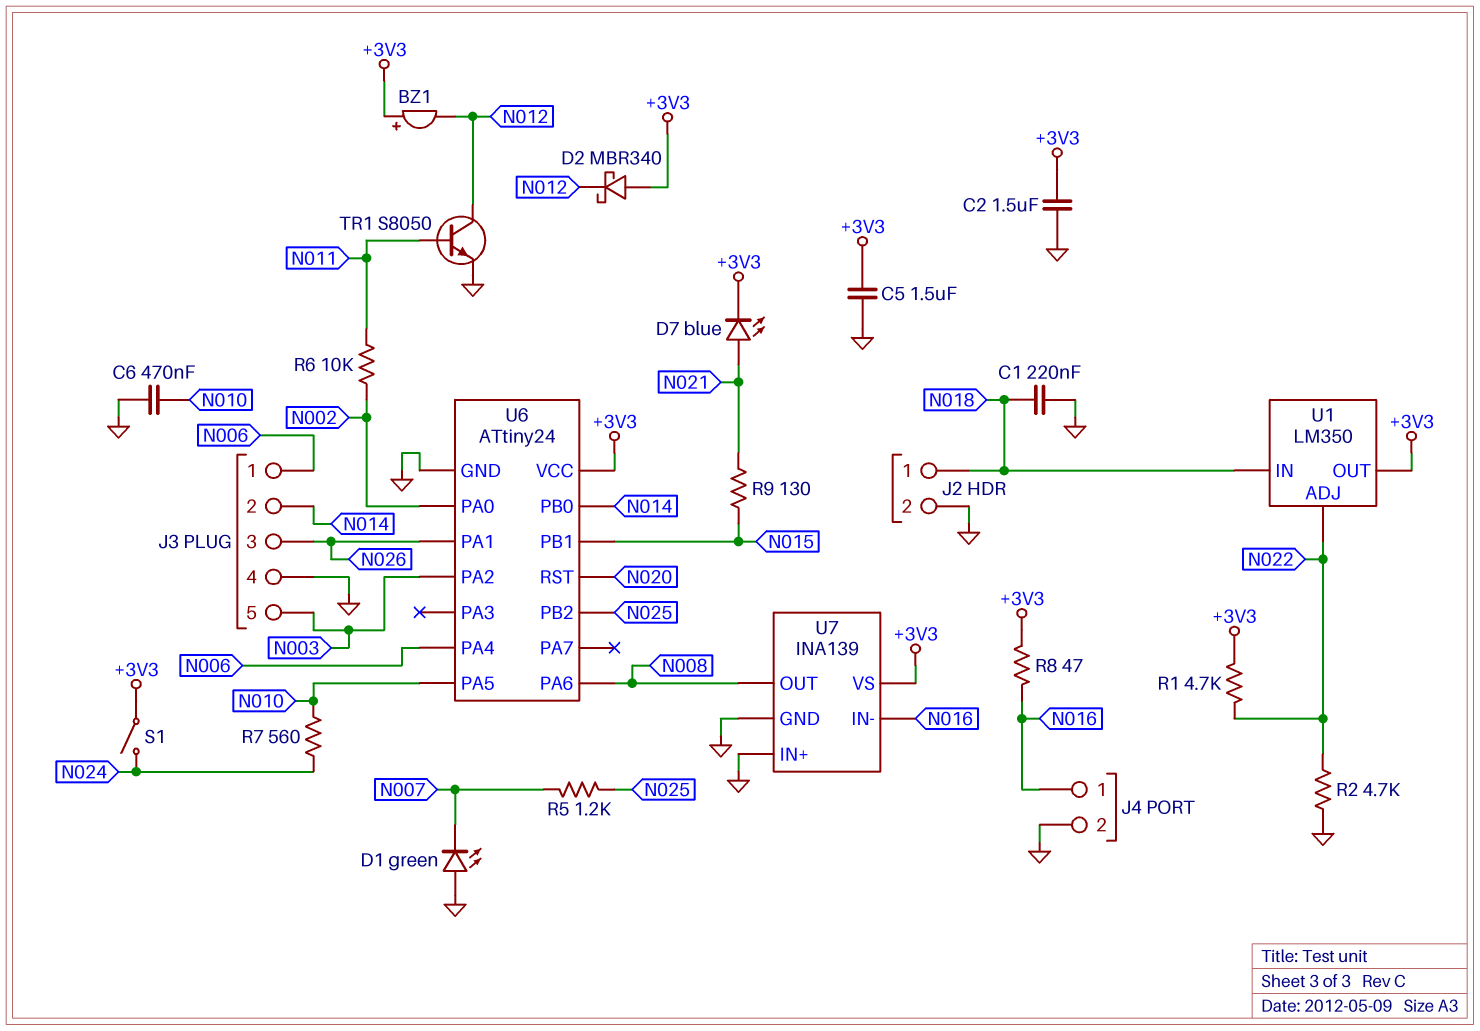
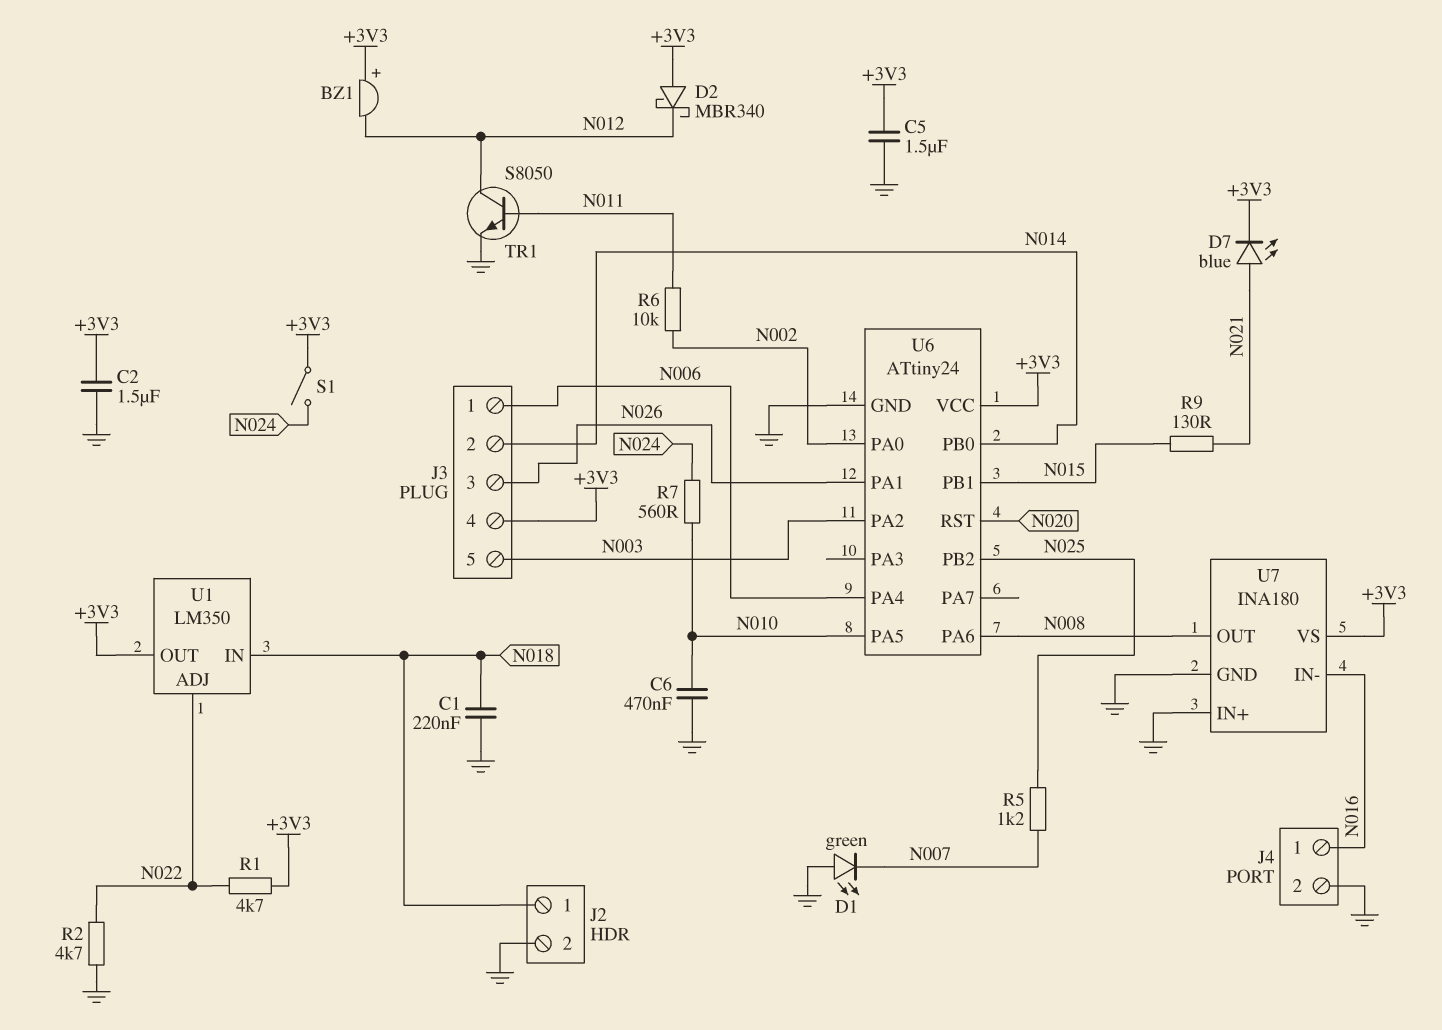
J3 pin 4: GND -> +3V3
R8: 47 (+3V3, N016) -> none
U7: INA139 -> INA180

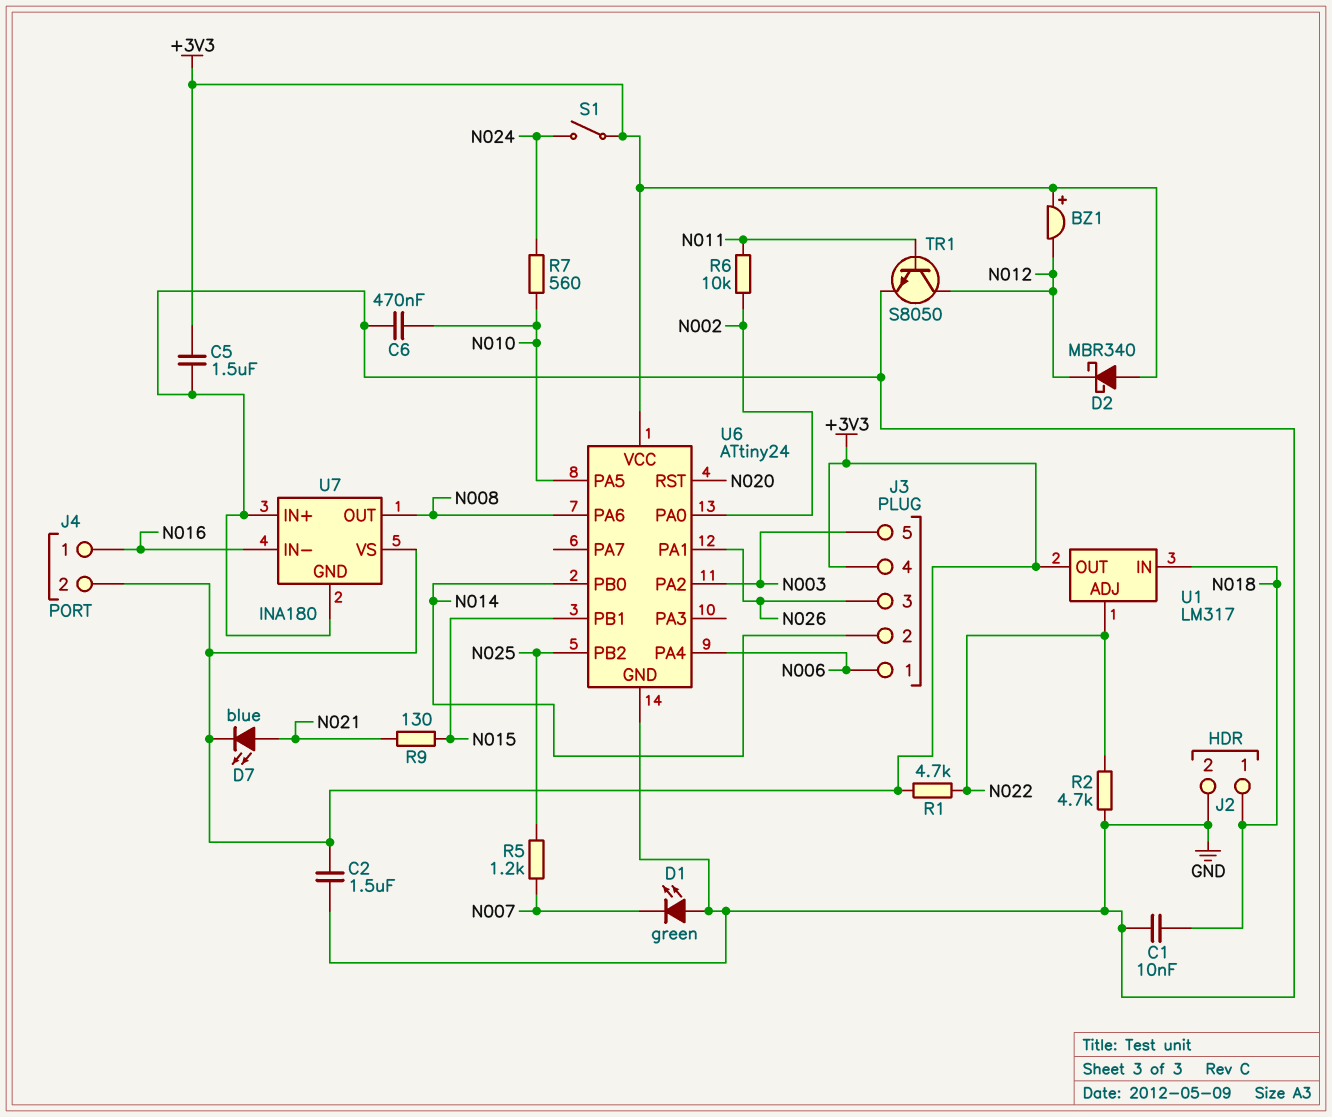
C1: 220nF (GND, N018) -> 10nF (GND, N018)
J4 pin 2: GND -> +3V3
U1: LM350 -> LM317

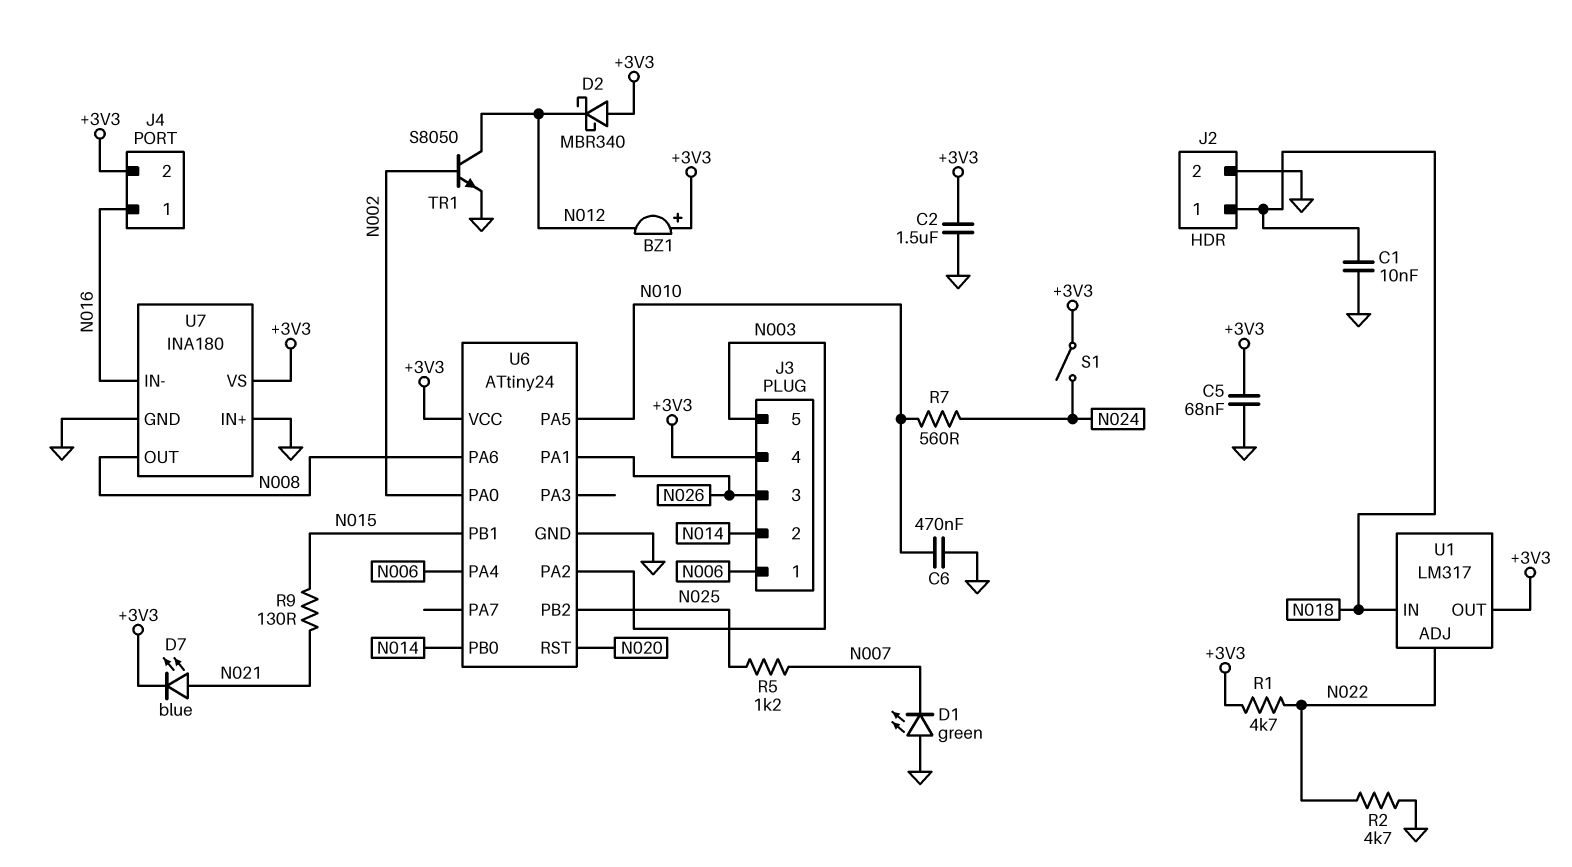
C5: 1.5uF (+3V3, GND) -> 68nF (+3V3, GND)
R6: 10k (N002, N011) -> none
TR1: NPN S8050 (B N011, C N012, E GND) -> NPN S8050 (B N002, C N012, E GND)

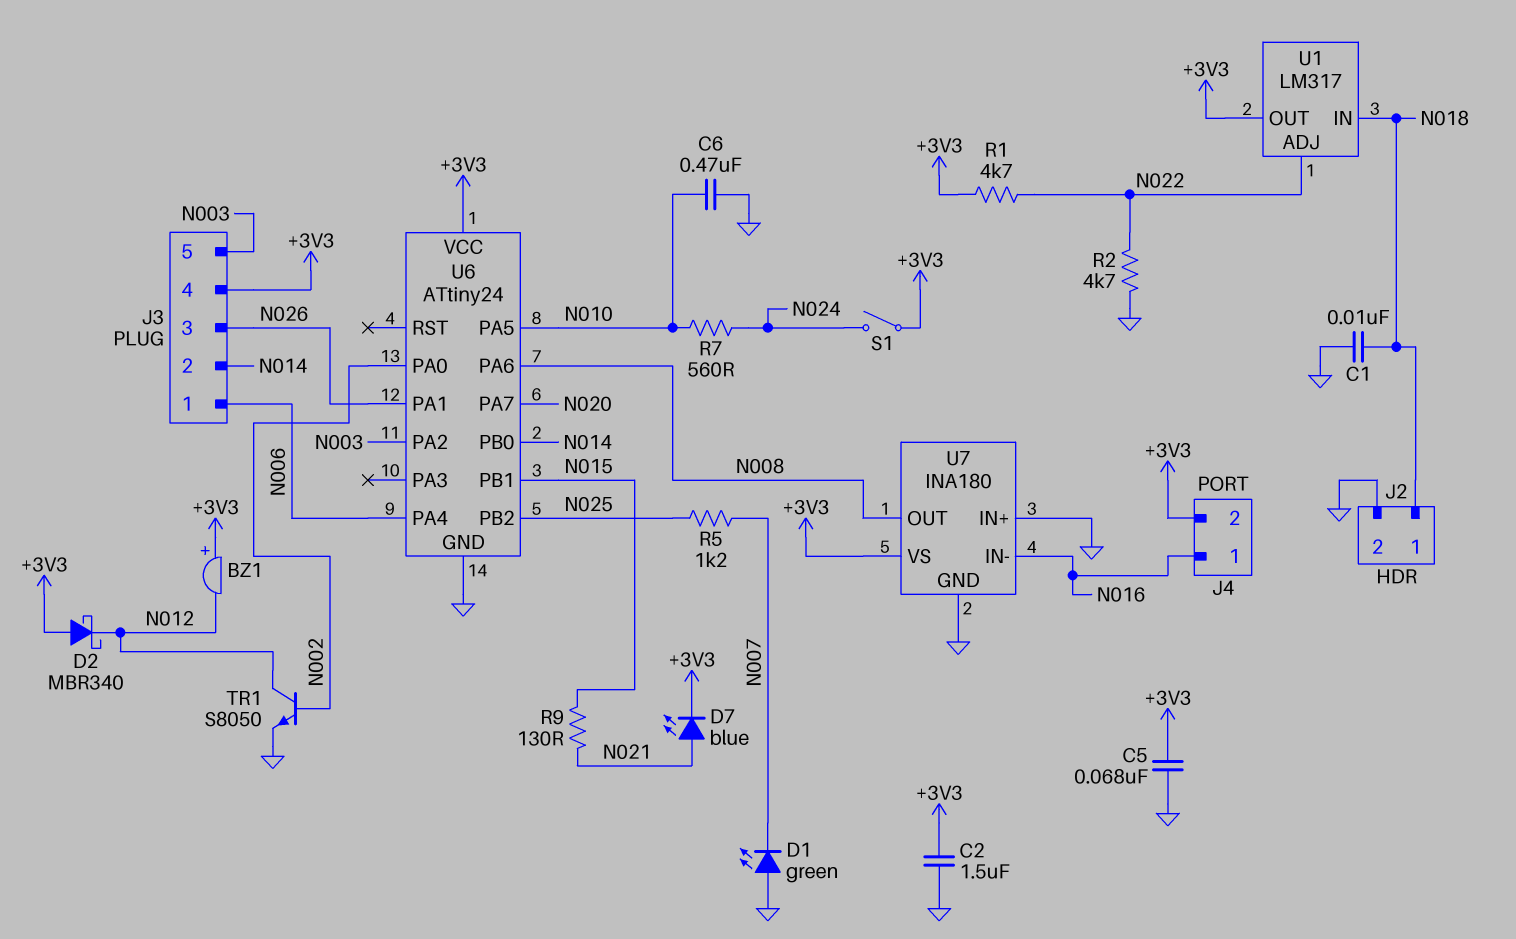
U6 pin PA7: none -> N020
U6 pin RST: N020 -> none

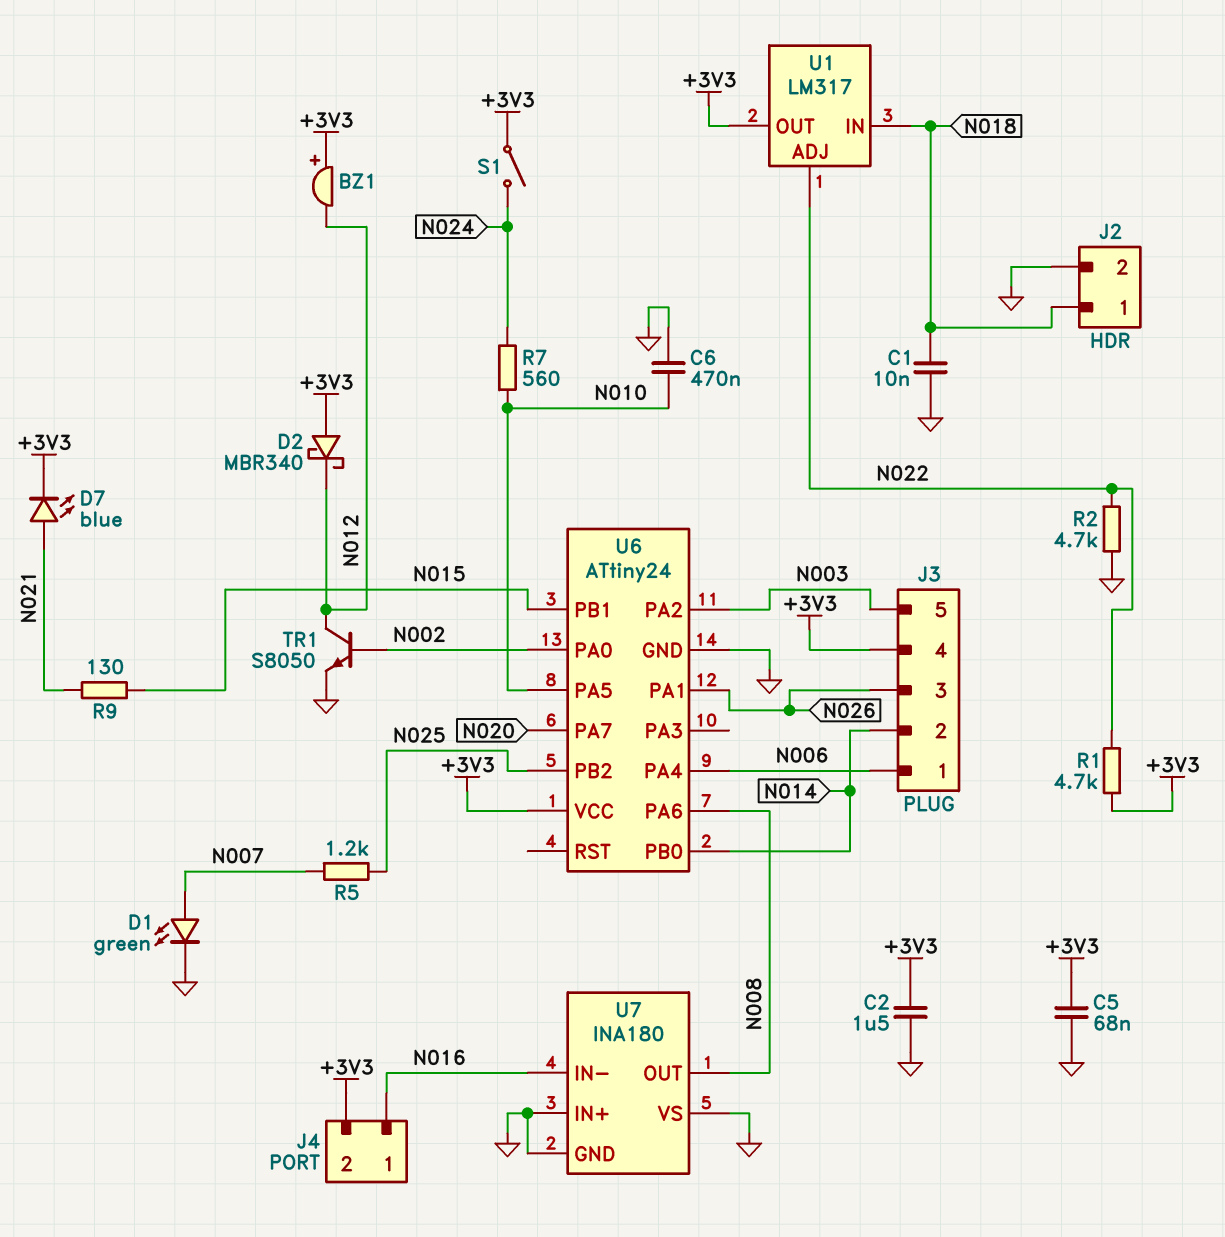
D1: LED green (A GND, K N007) -> LED green (A N007, K GND)
U7 pin VS: +3V3 -> GND

